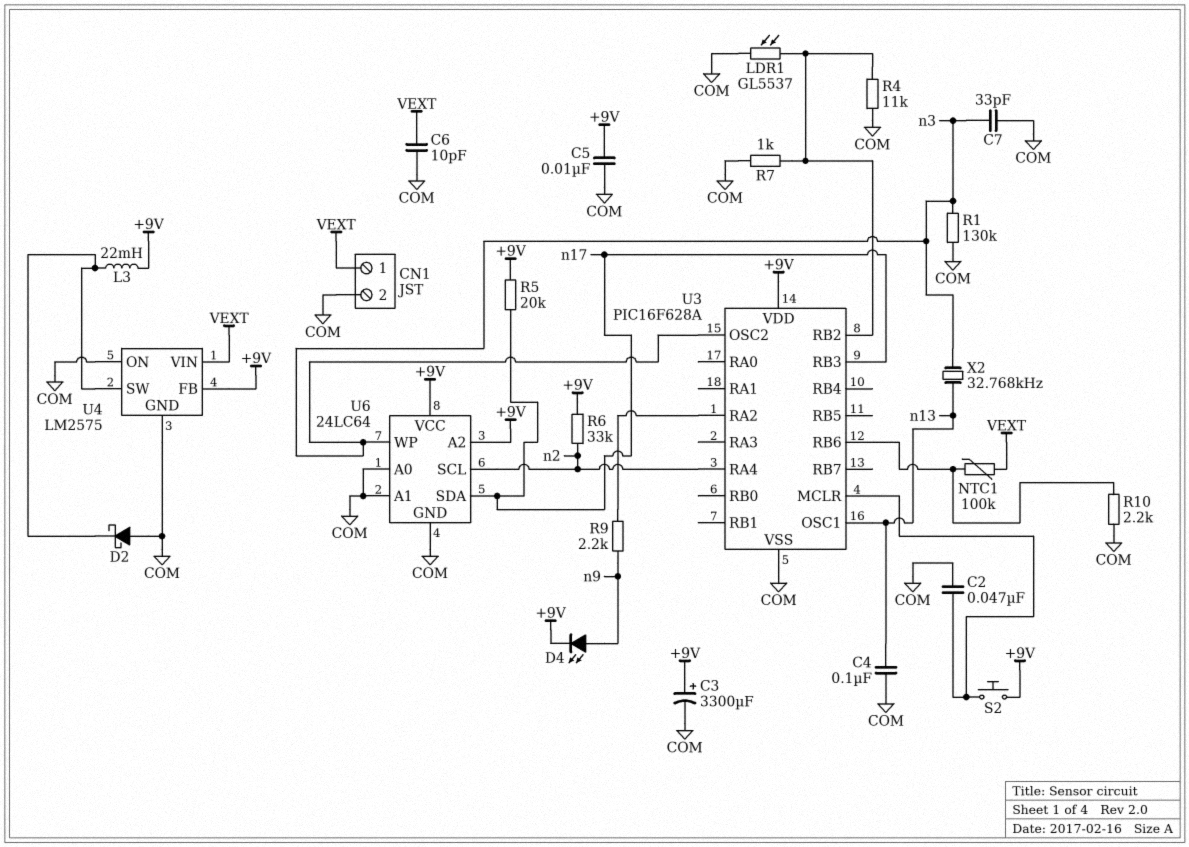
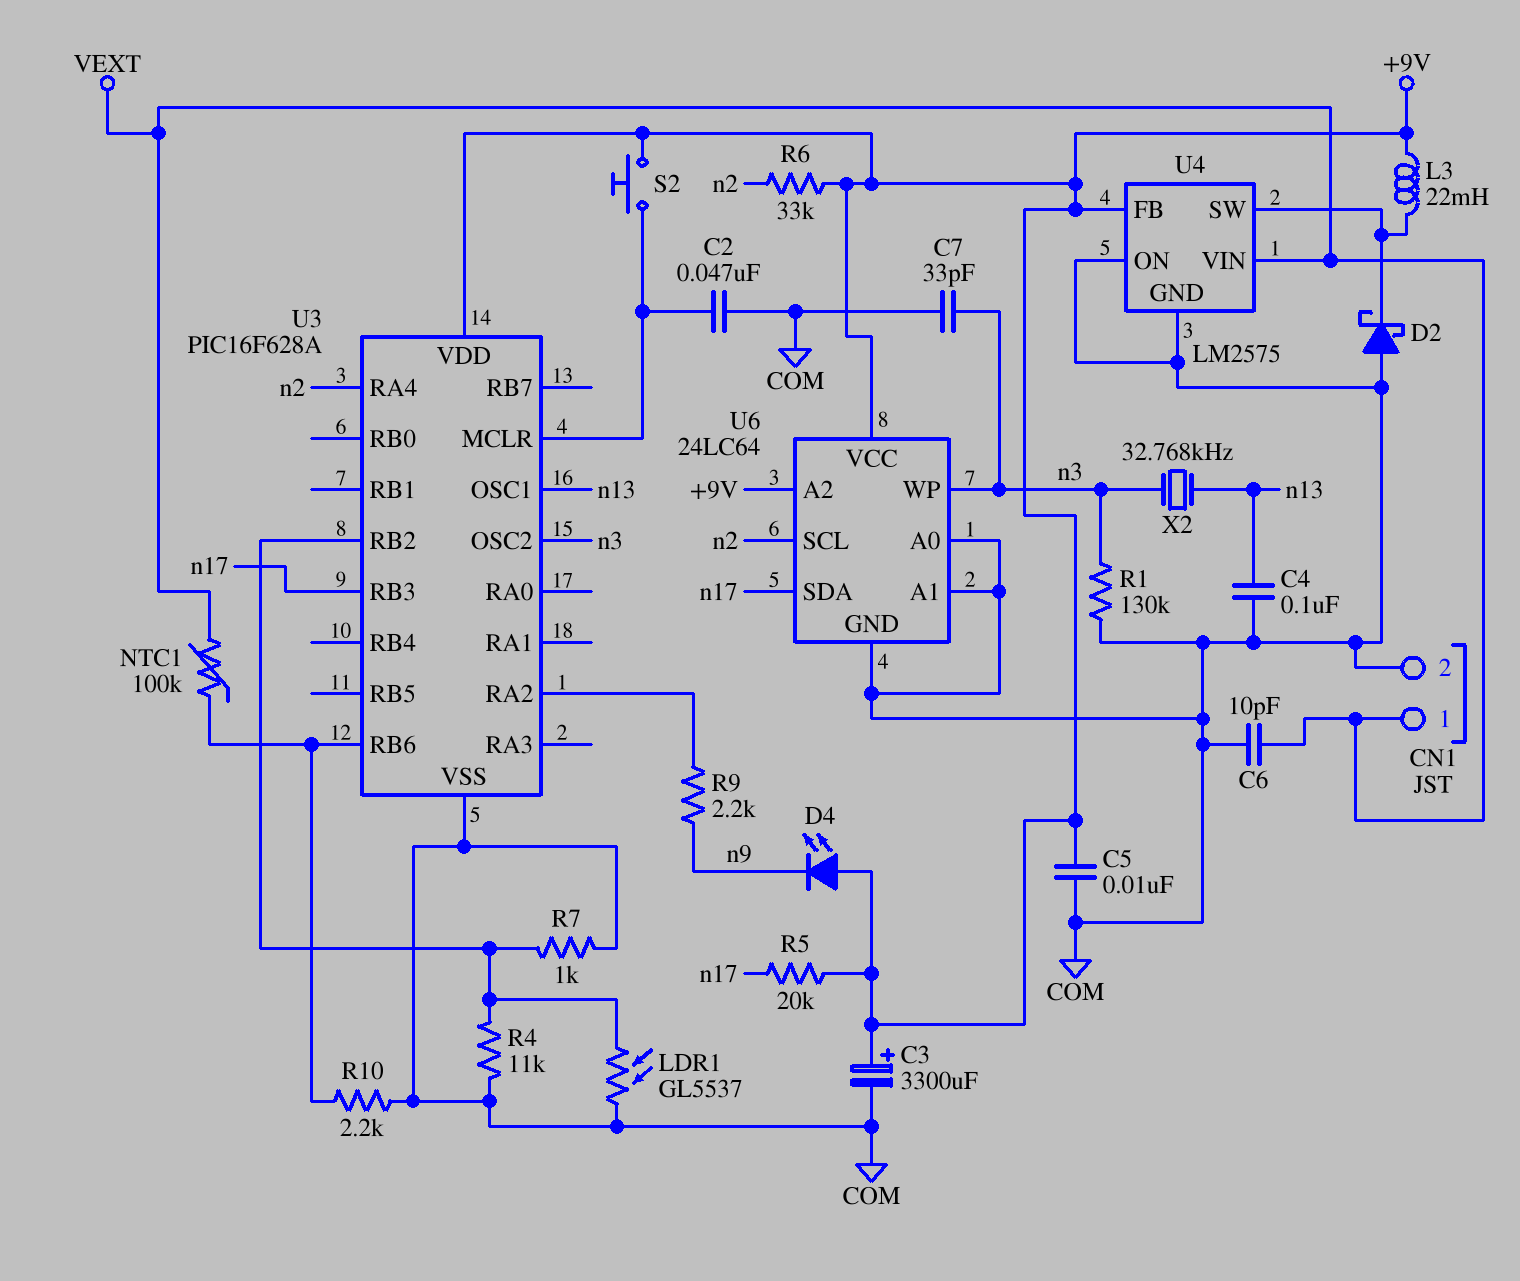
D4: LED (A n9, K +9V) -> LED (A +9V, K n9)

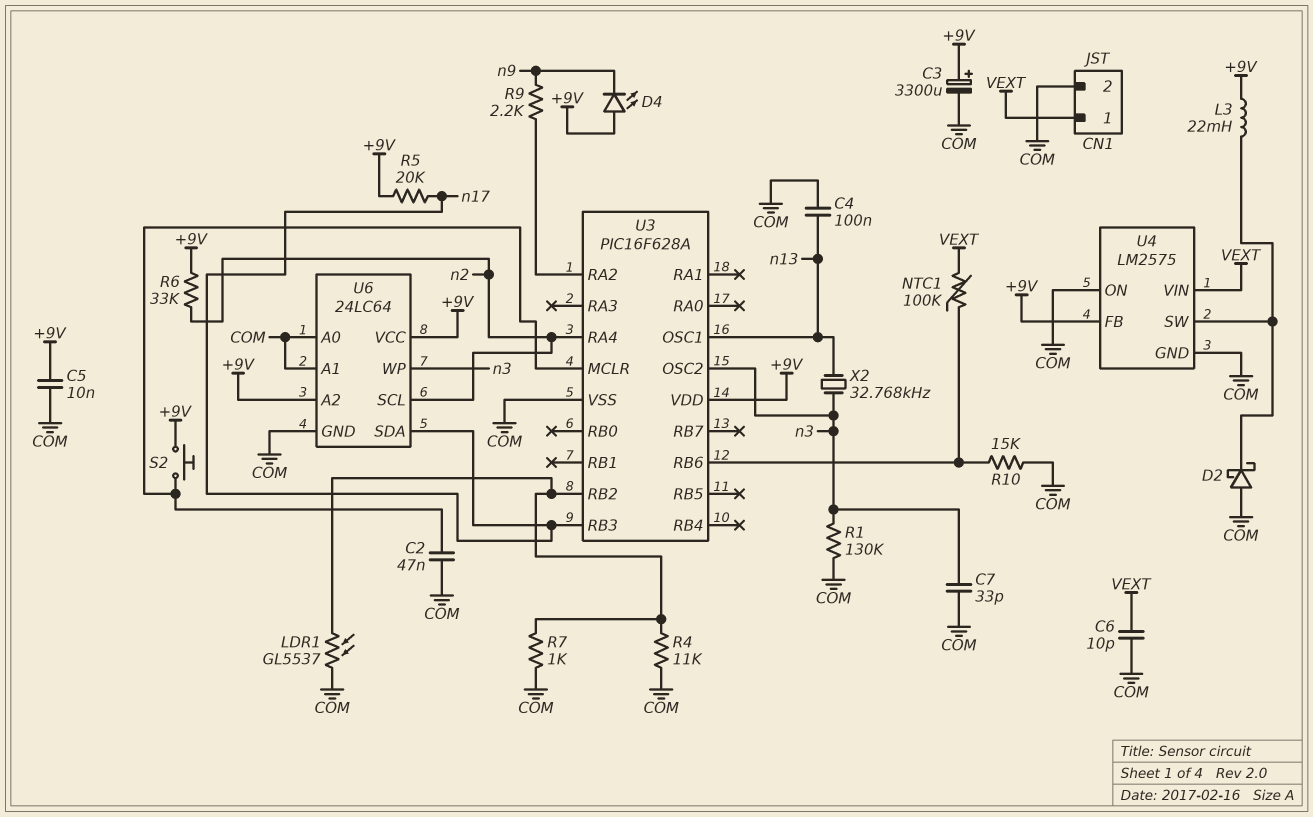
R10: 2.2k (COM, U3/RB6) -> 15k (COM, U3/RB6)

